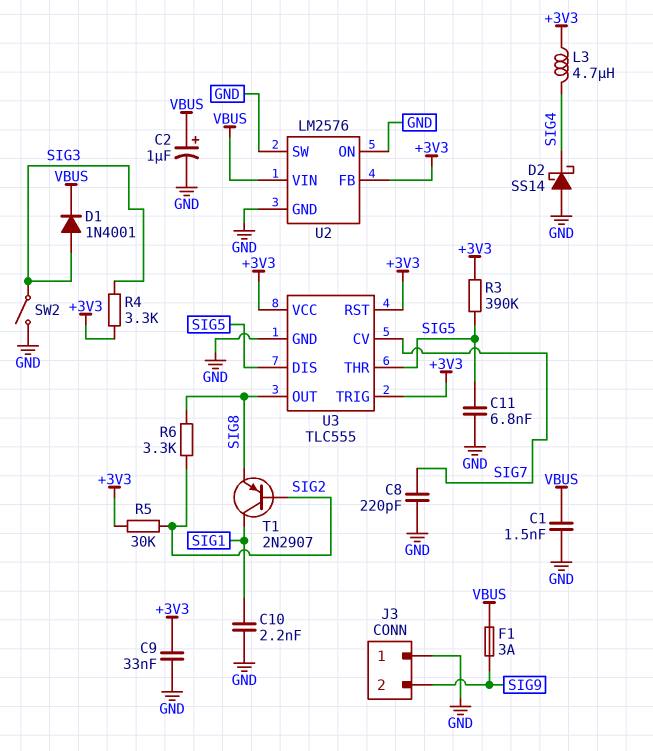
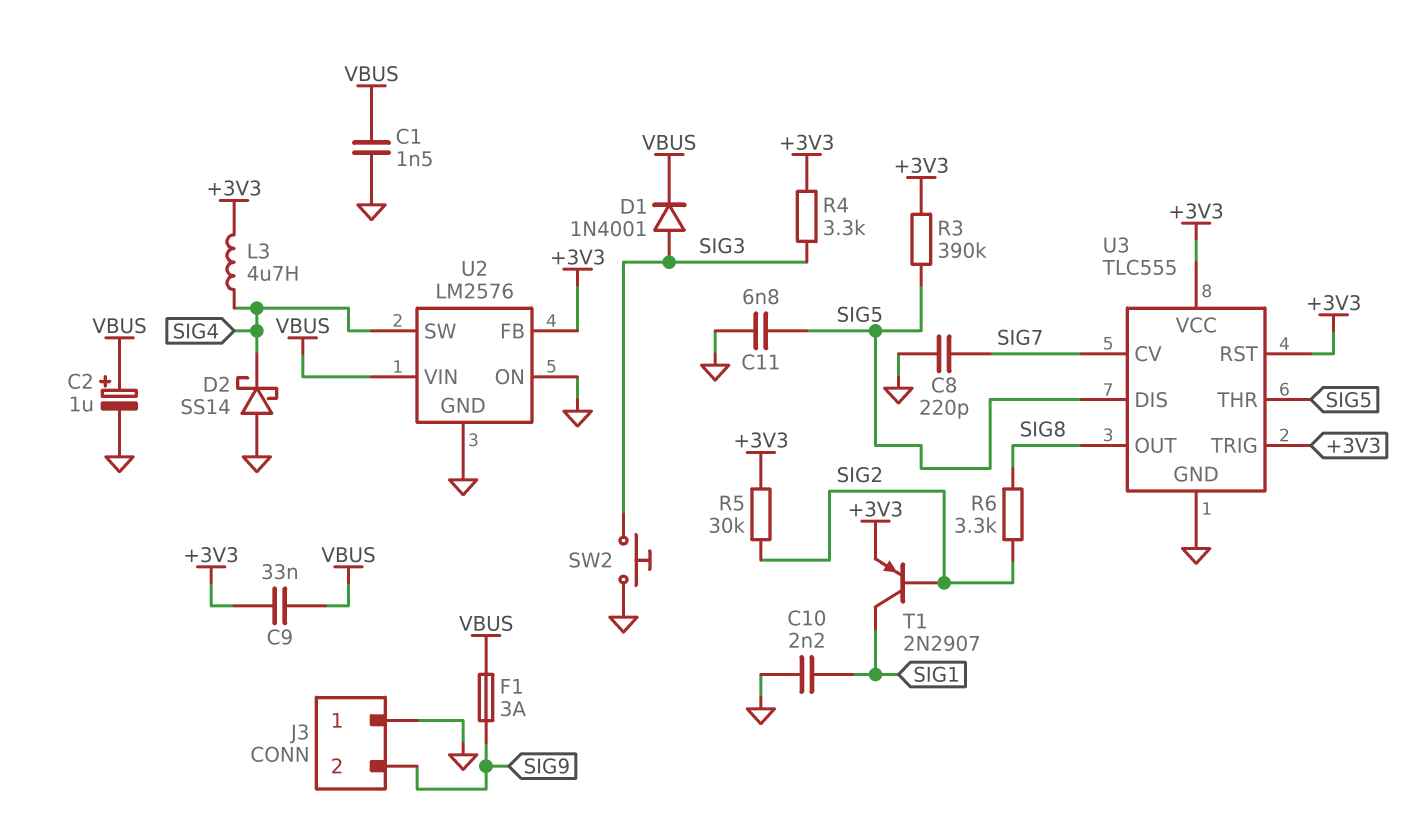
C9: 33nF (+3V3, GND) -> 33nF (+3V3, VBUS)
SW2: switch (GND, SIG3) -> button (GND, SIG3)
T1: PNP 2N2907 (B SIG2, C SIG1, E SIG8) -> PNP 2N2907 (B SIG2, C SIG1, E +3V3)
U2 pin SW: GND -> SIG4

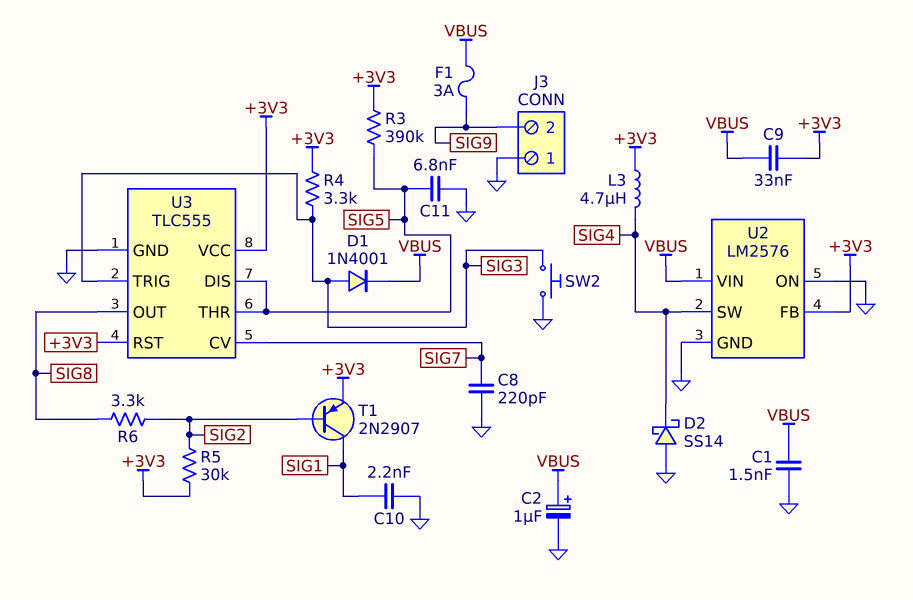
U3 pin TRIG: +3V3 -> SIG3

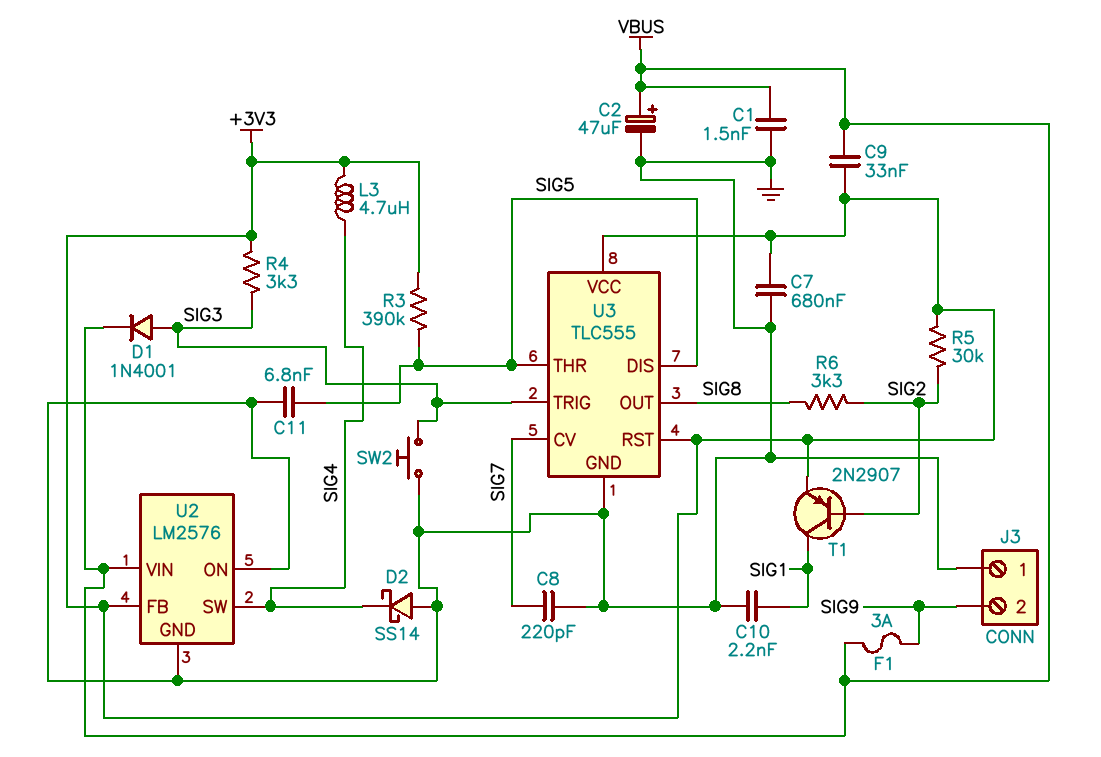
C2: 1uF (plus VBUS, minus GND) -> 47uF (plus VBUS, minus GND)
C7: none -> 680nF (+3V3, GND)

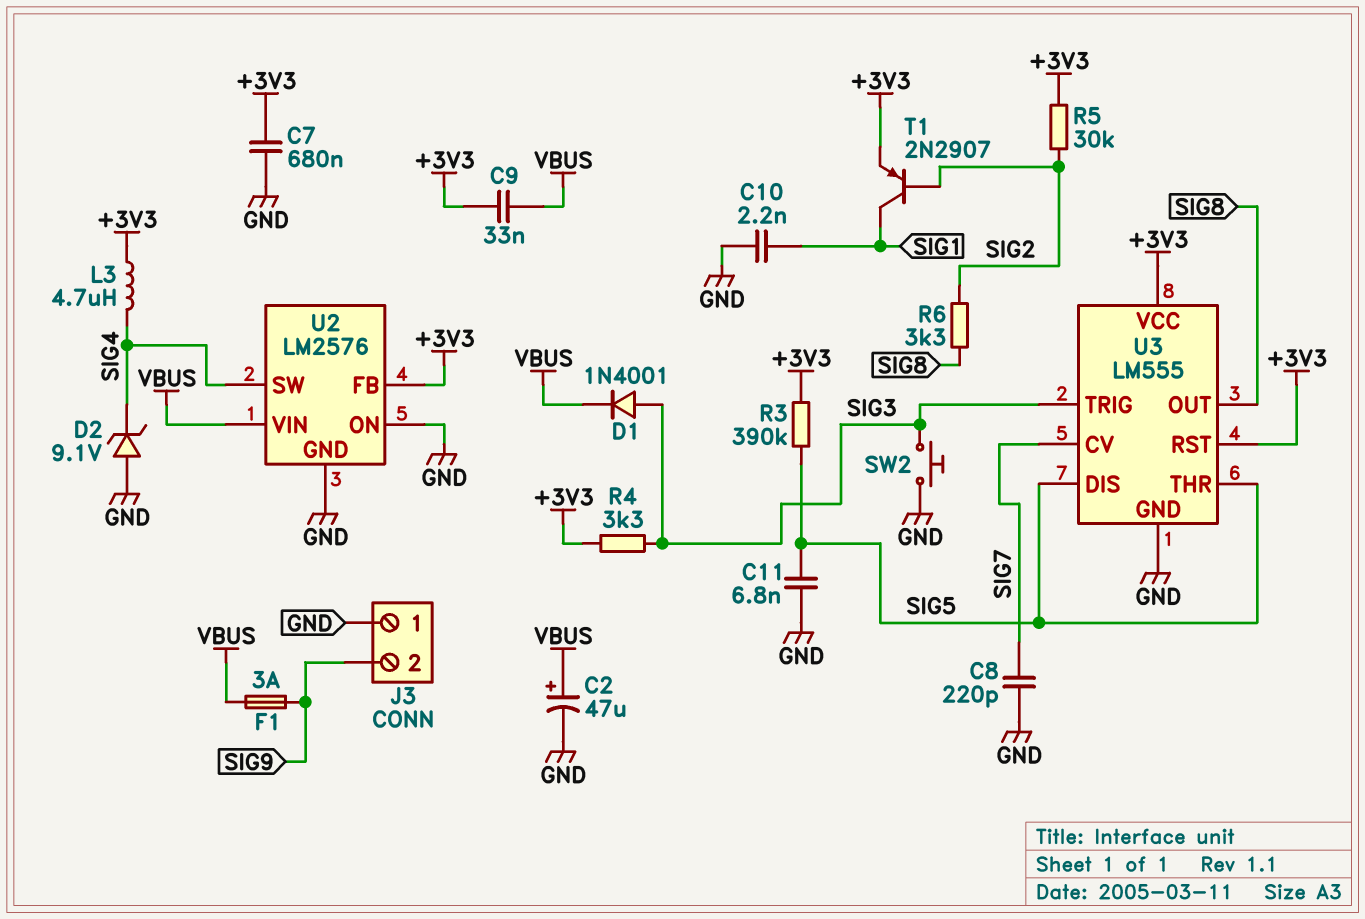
C1: 1.5nF (GND, VBUS) -> none
D2: schottky SS14 (A GND, K SIG4) -> zener 9.1V (A GND, K SIG4)
U3: TLC555 -> LM555

